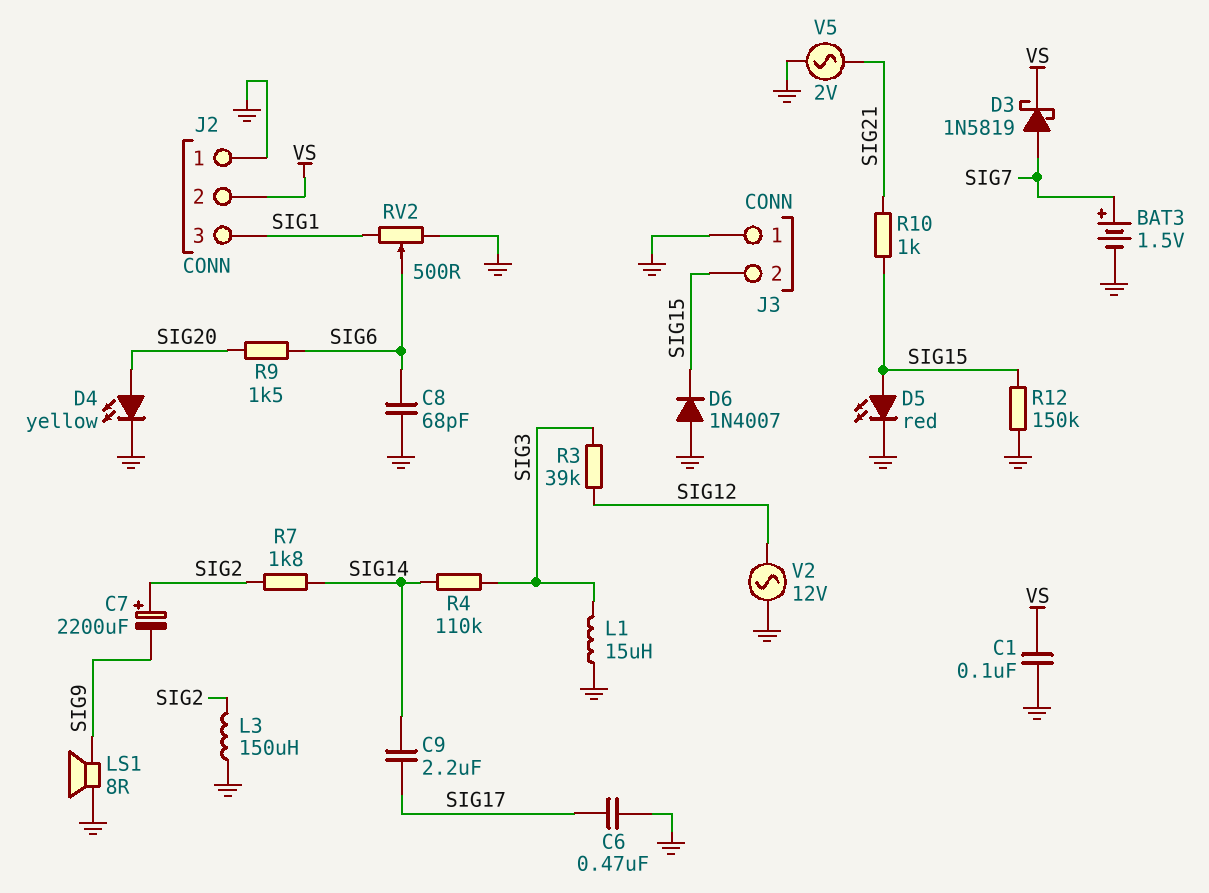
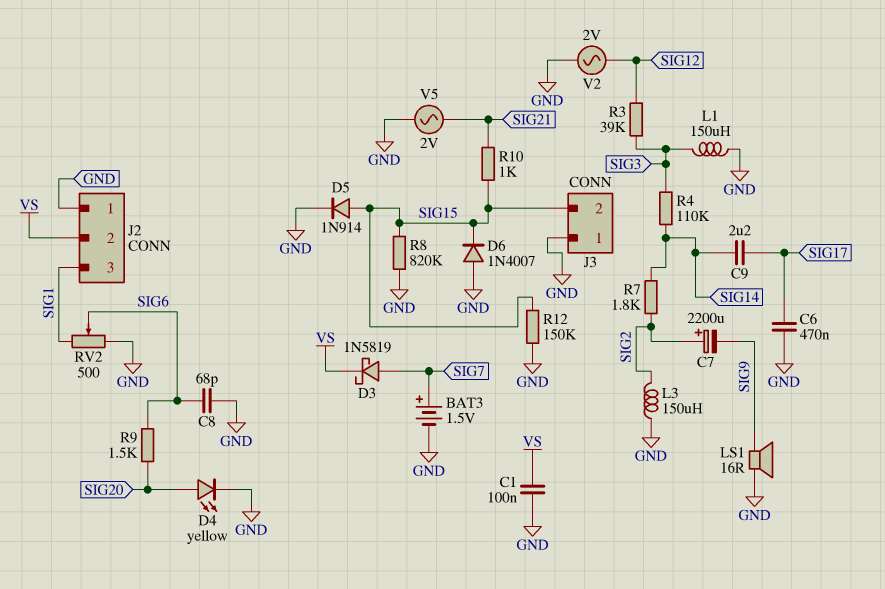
D5: LED red (A SIG15, K GND) -> diode 1N914 (A SIG15, K GND)
L1: 15uH (GND, SIG3) -> 150uH (GND, SIG3)
LS1: speaker 8R (GND, SIG9) -> speaker 16R (GND, SIG9)
R8: none -> 820k (GND, SIG15)
V2: AC 12V (GND, SIG12) -> AC 2V (GND, SIG12)

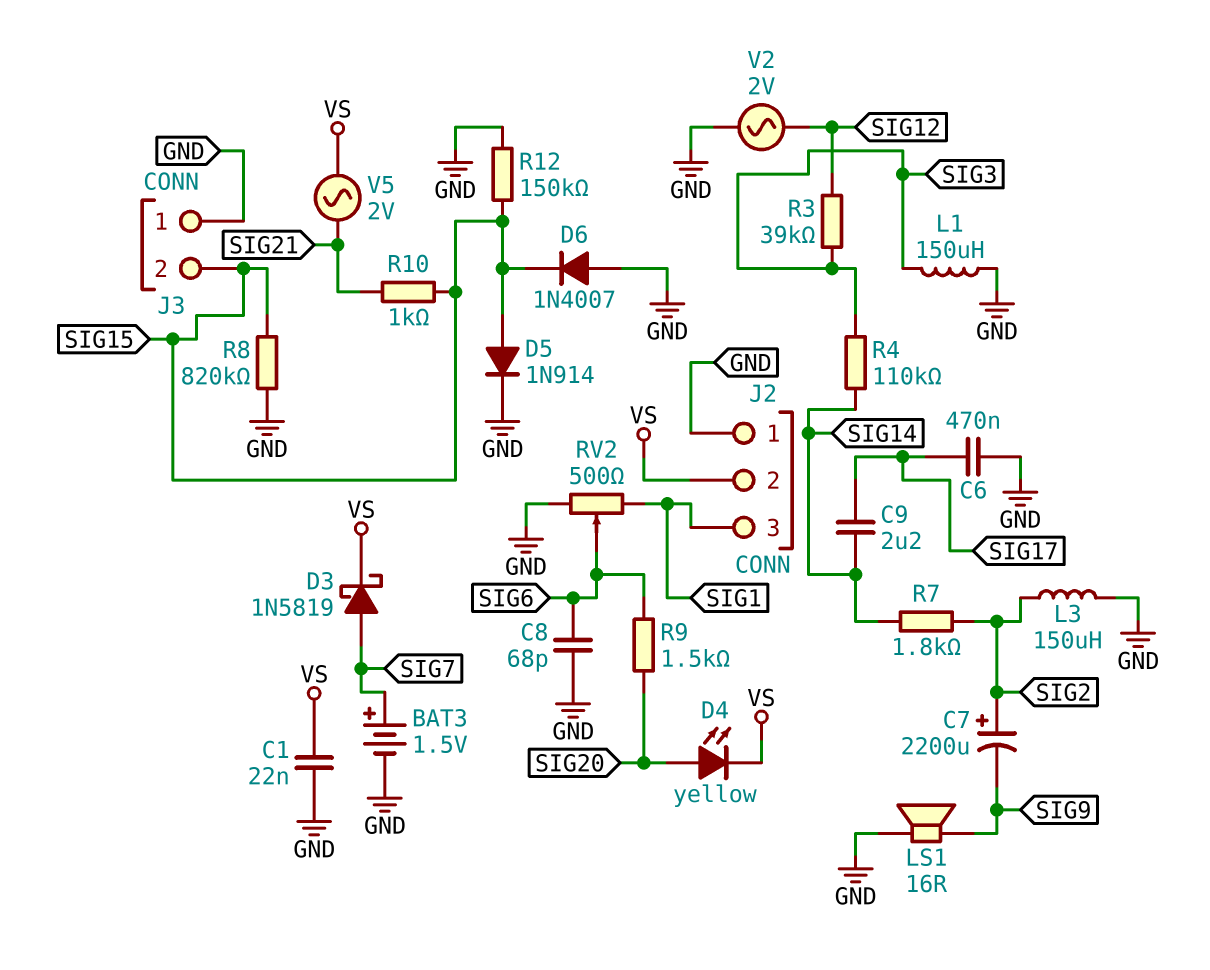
C1: 100nF (GND, VS) -> 22nF (GND, VS)
D4: LED yellow (A SIG20, K GND) -> LED yellow (A SIG20, K VS)
V5: AC 2V (GND, SIG21) -> AC 2V (SIG21, VS)

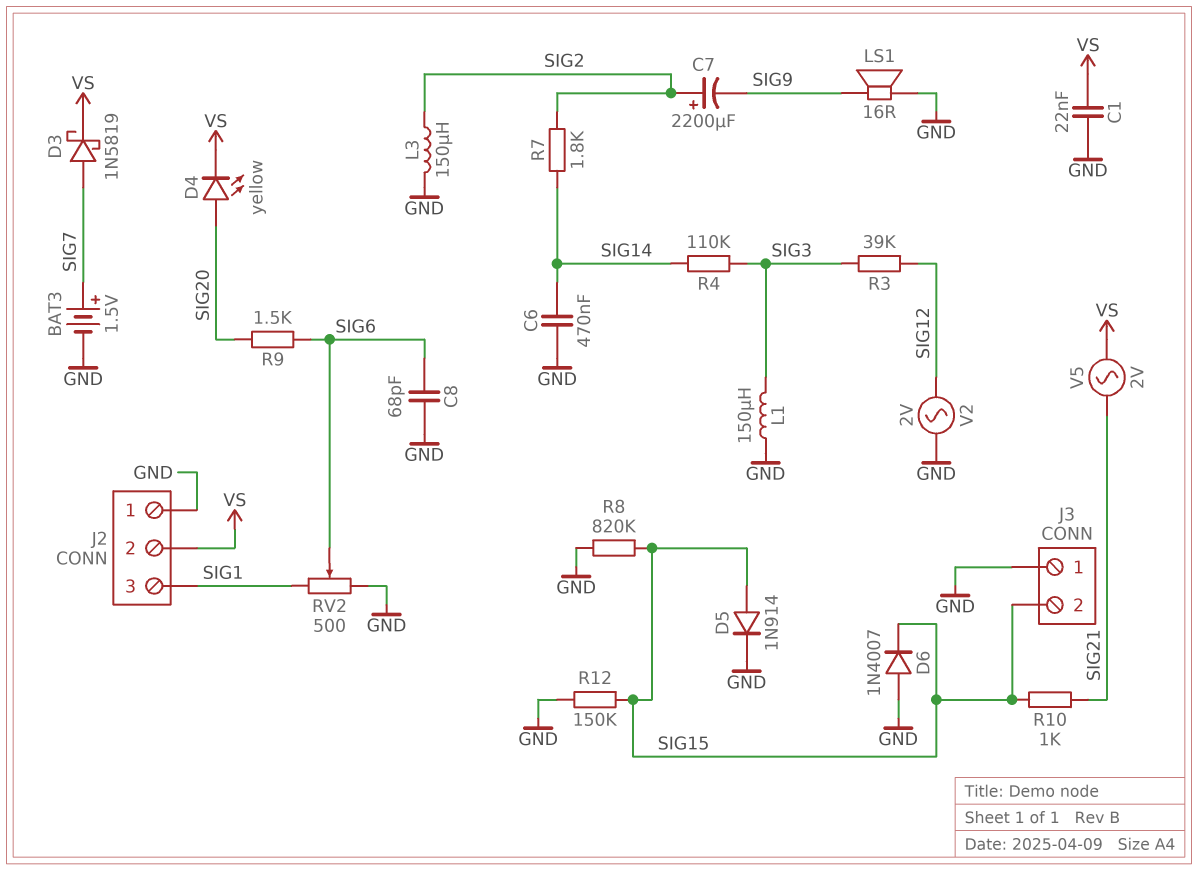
C6: 470nF (GND, SIG17) -> 470nF (GND, SIG14)
C9: 2.2uF (SIG14, SIG17) -> none

